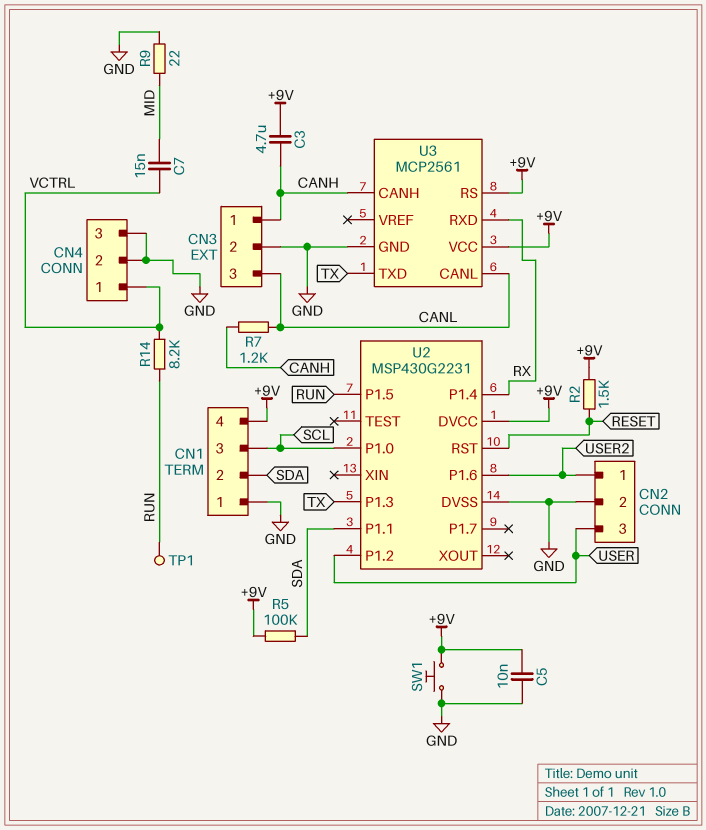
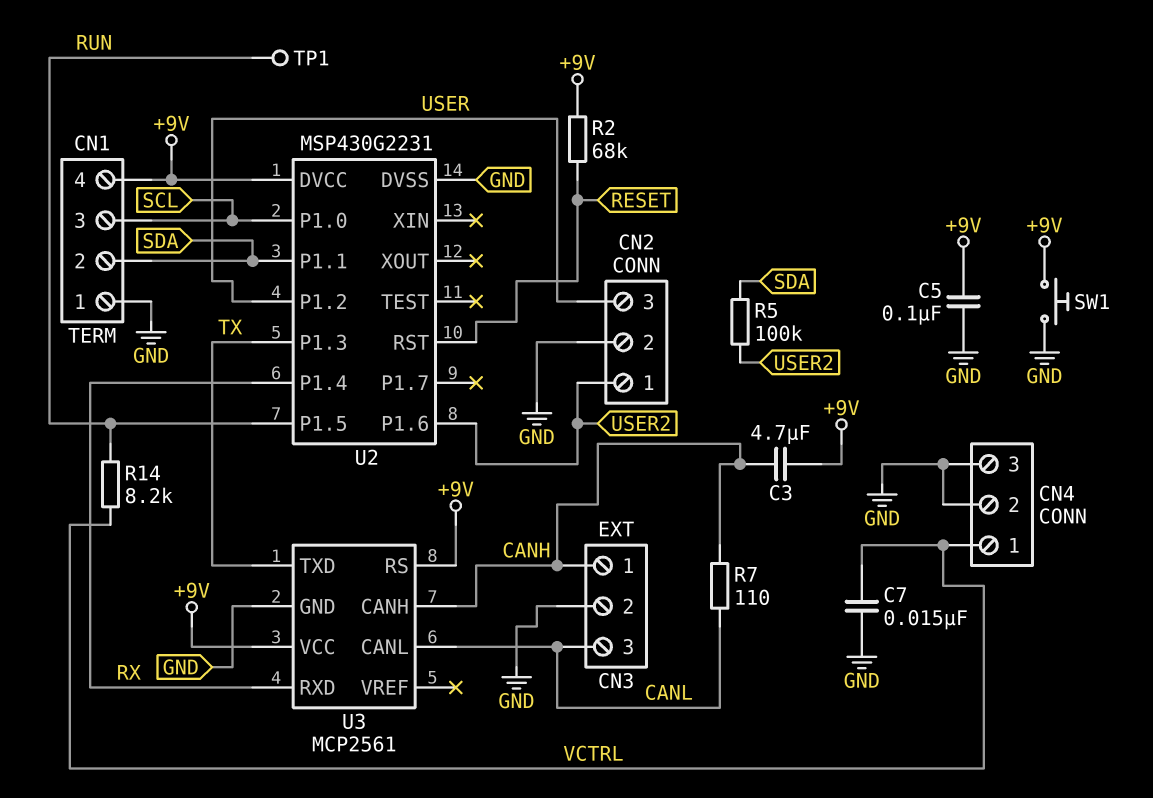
C5: 10nF (+9V, GND) -> 100nF (+9V, GND)
C7: 15nF (MID, VCTRL) -> 15nF (GND, VCTRL)
R2: 1.5k (+9V, RESET) -> 68k (+9V, RESET)
R5: 100k (+9V, SDA) -> 100k (SDA, USER2)
R7: 1.2k (CANH, CANL) -> 110 (CANH, CANL)
R9: 22 (GND, MID) -> none

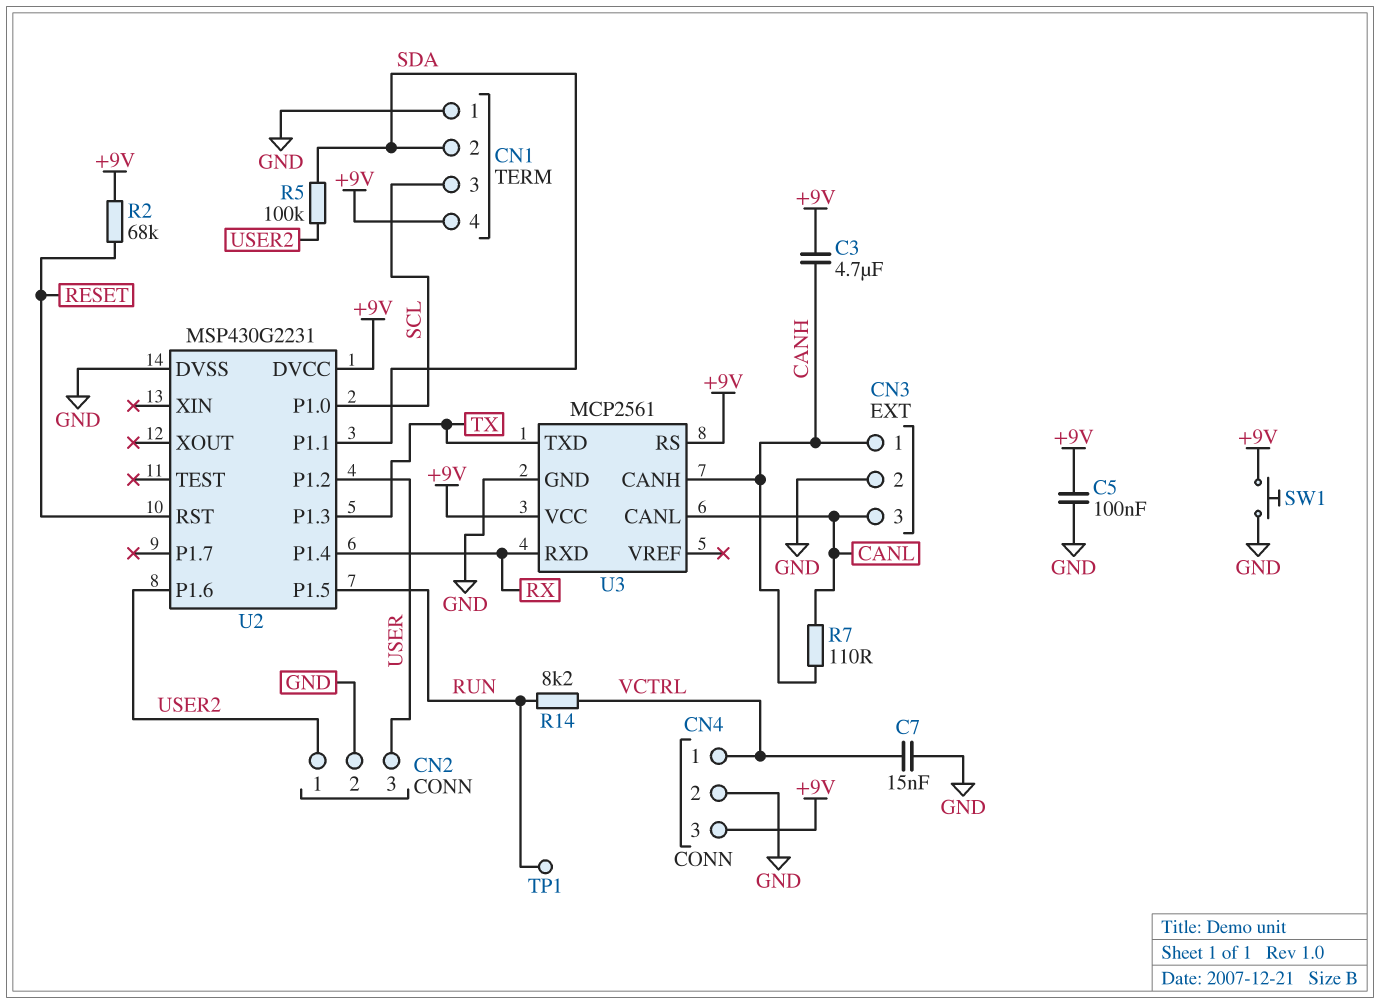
CN4 pin 3: GND -> +9V

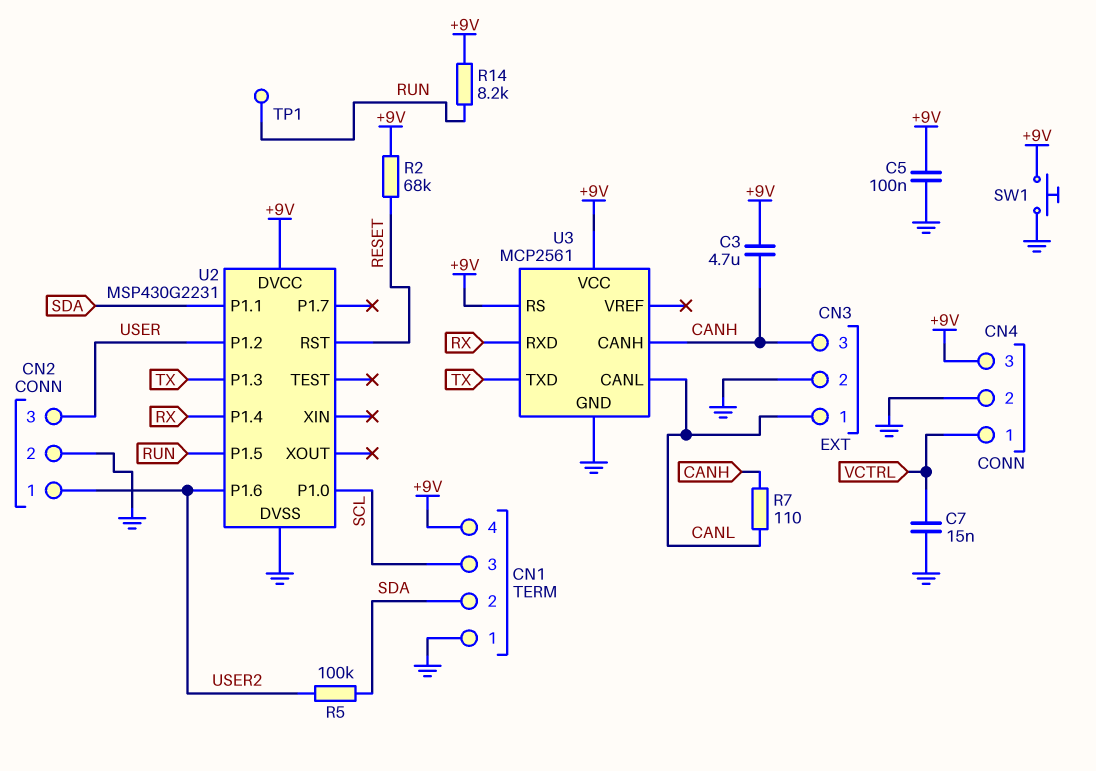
CN3 pin 1: CANH -> CANL
CN3 pin 3: CANL -> CANH
R14: 8.2k (RUN, VCTRL) -> 8.2k (+9V, RUN)

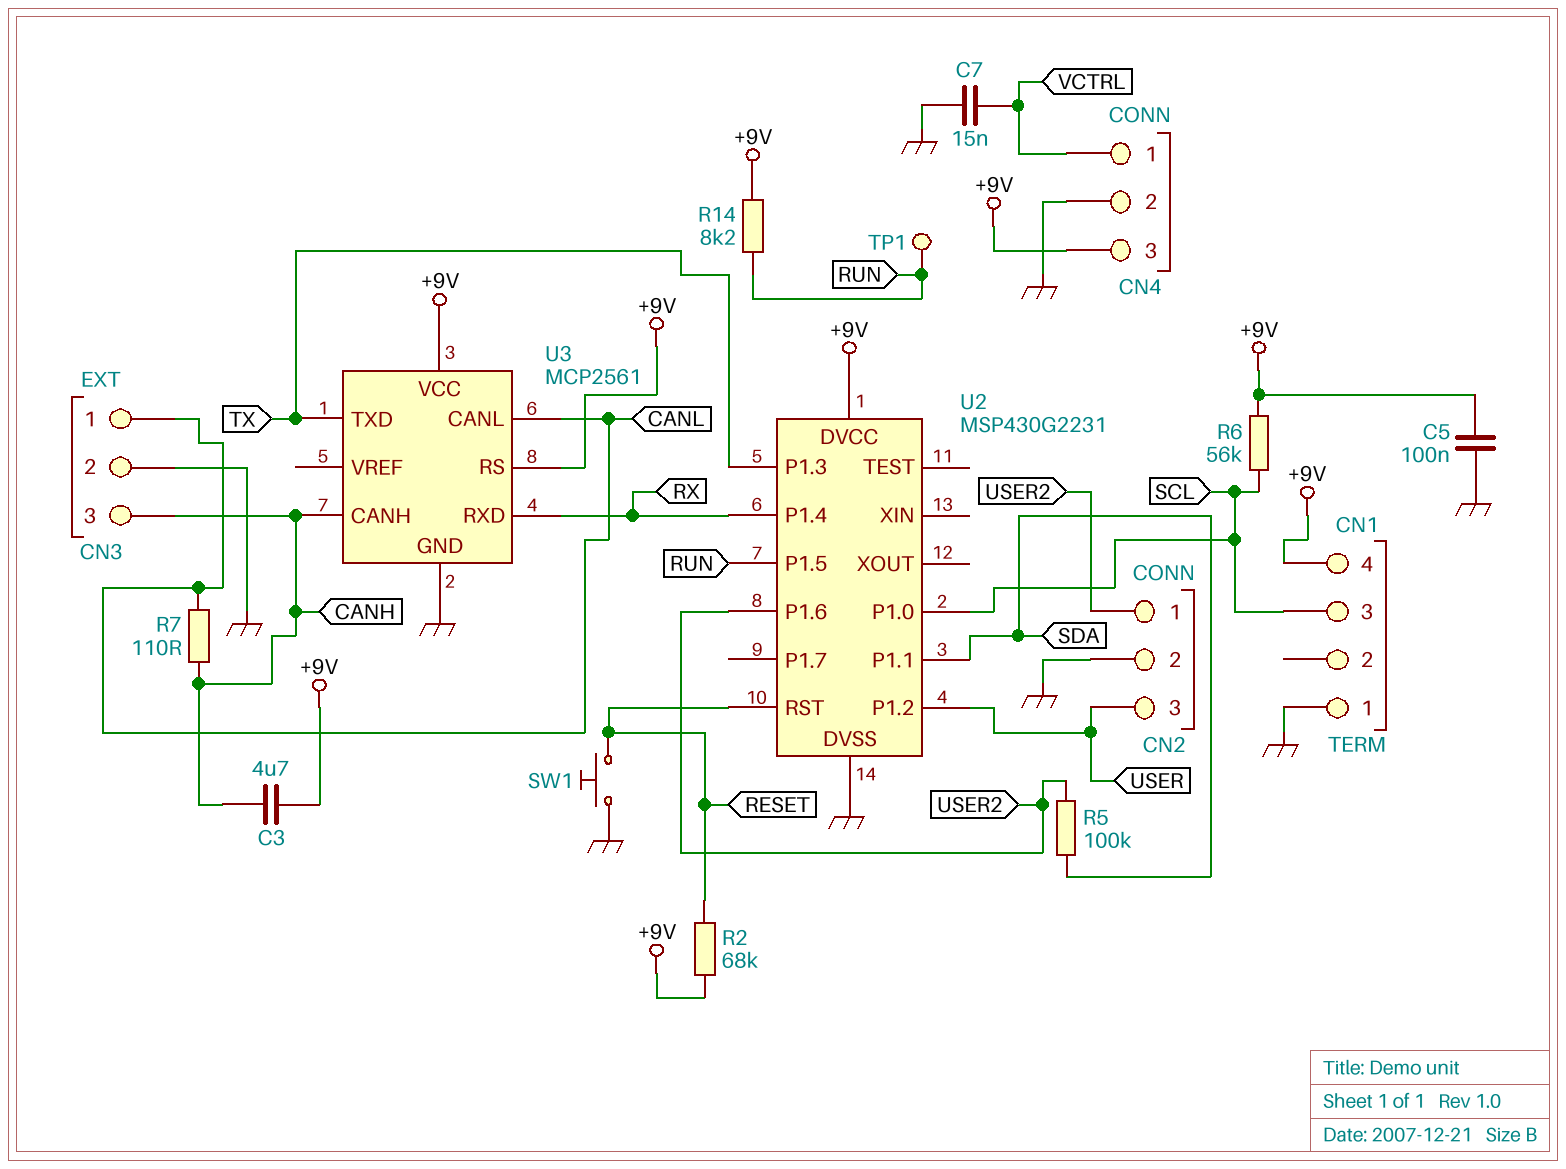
CN1 pin 2: SDA -> none
R6: none -> 56k (+9V, SCL)
SW1: button (+9V, GND) -> button (GND, RESET)

